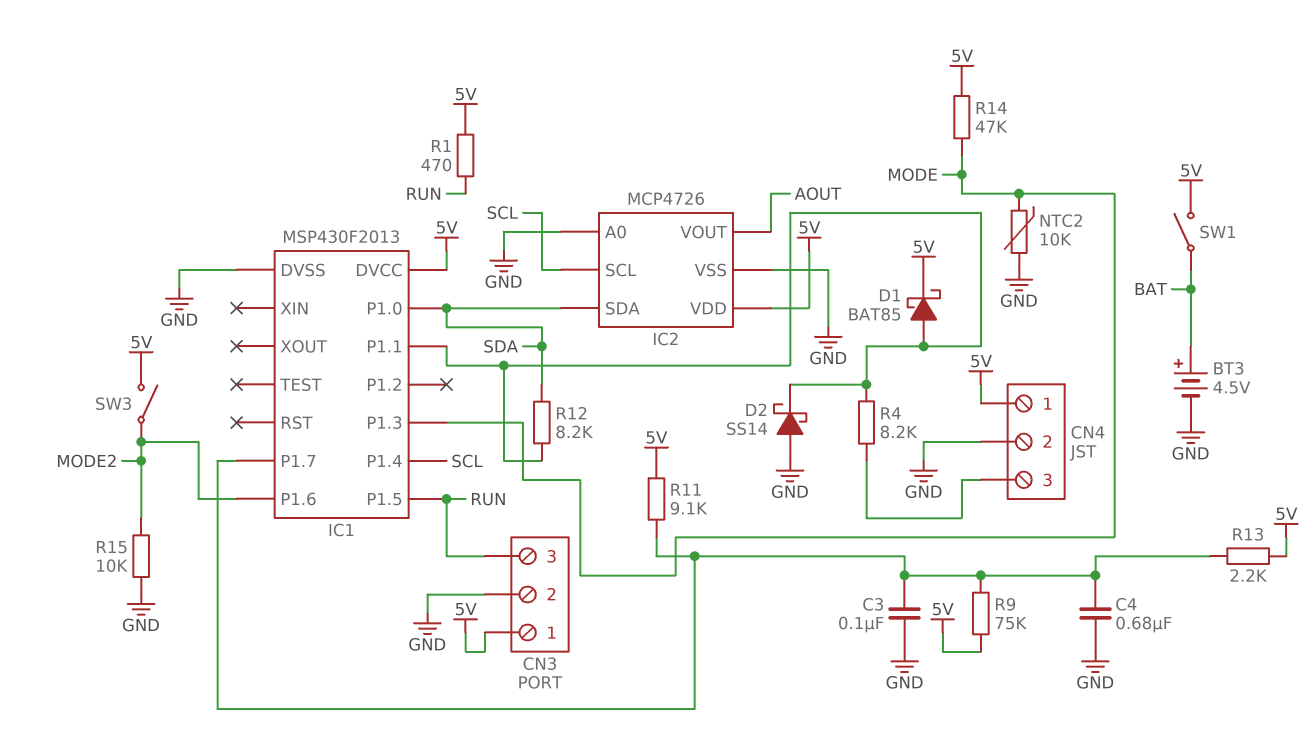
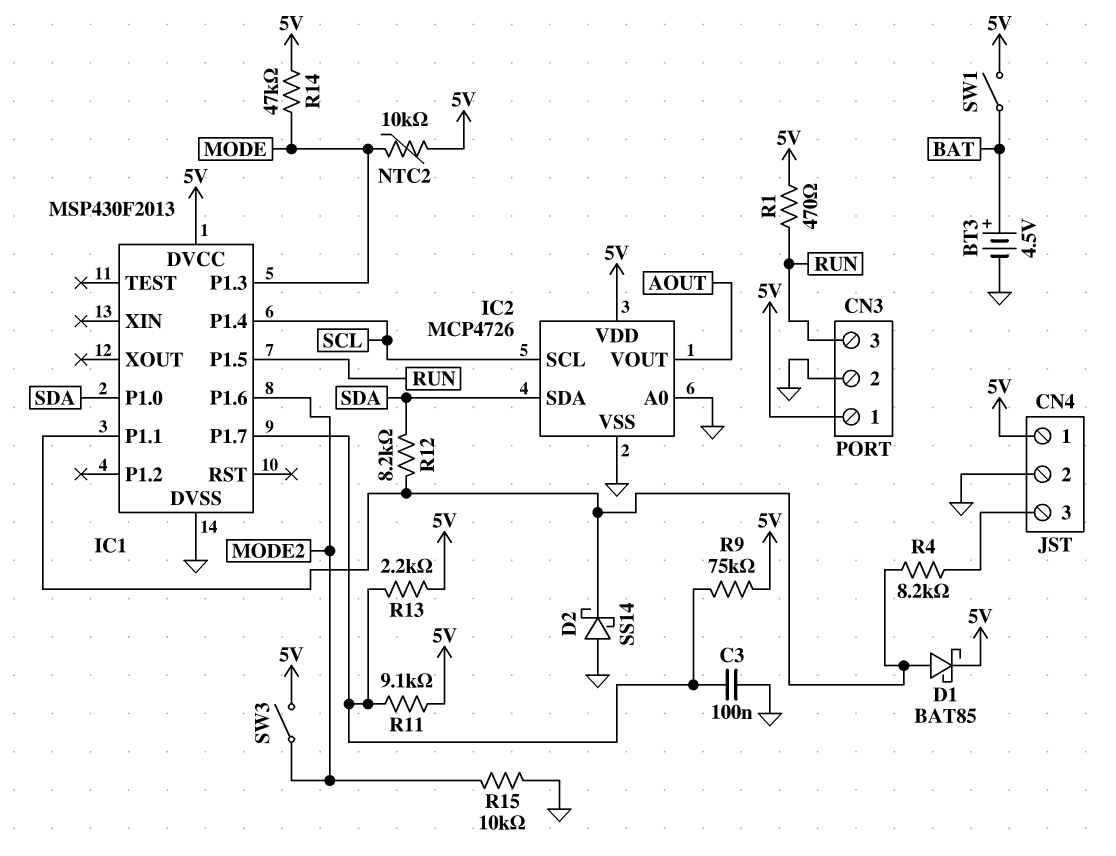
C4: 680nF (GND, IC1/P1.7) -> none
NTC2: 10k (GND, MODE) -> 10k (5V, MODE)

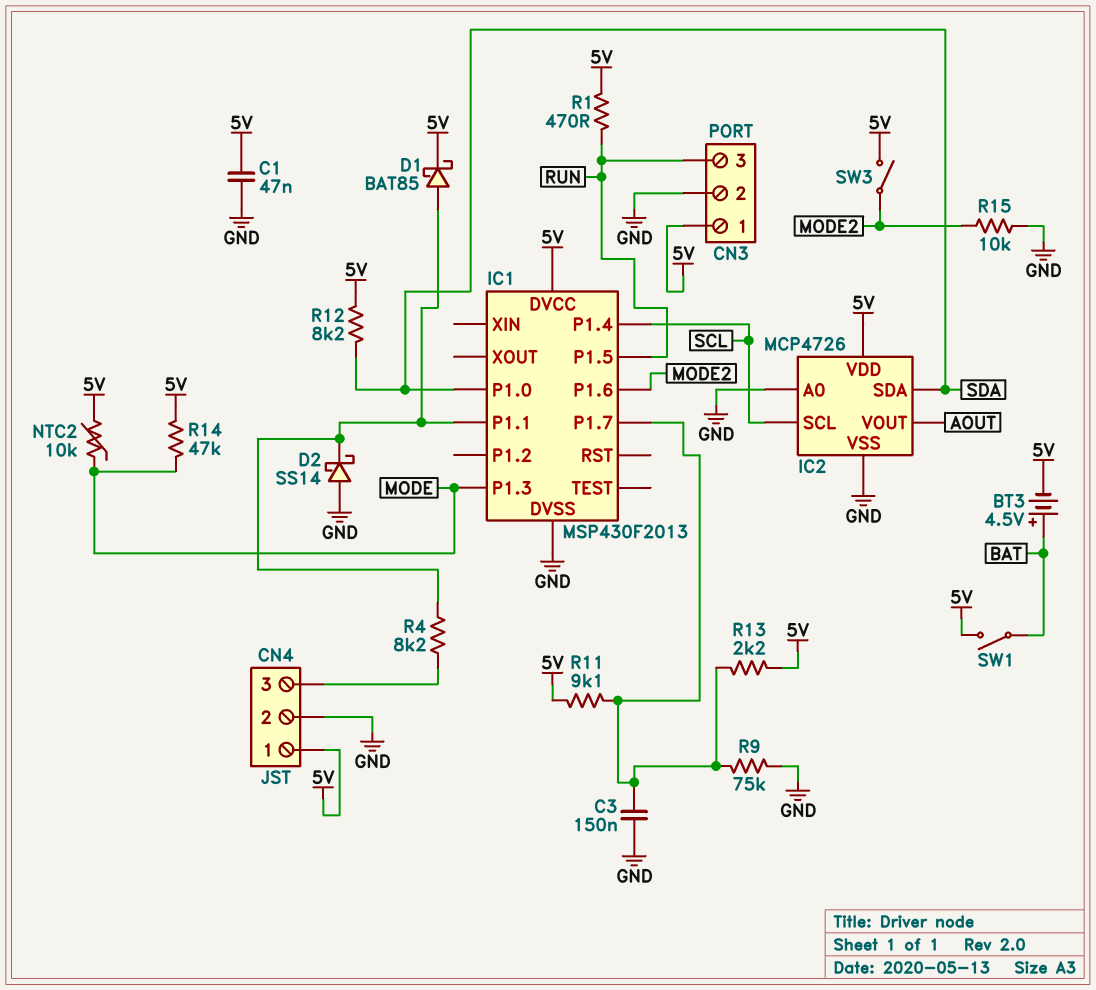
BT3: 4.5V (plus BAT, minus GND) -> 4.5V (plus BAT, minus 5V)
C1: none -> 47nF (5V, GND)
C3: 100nF (GND, IC1/P1.7) -> 150nF (GND, IC1/P1.7)
R9: 75k (5V, IC1/P1.7) -> 75k (GND, IC1/P1.7)
R12: 8.2k (IC1/P1.1, SDA) -> 8.2k (5V, SDA)

